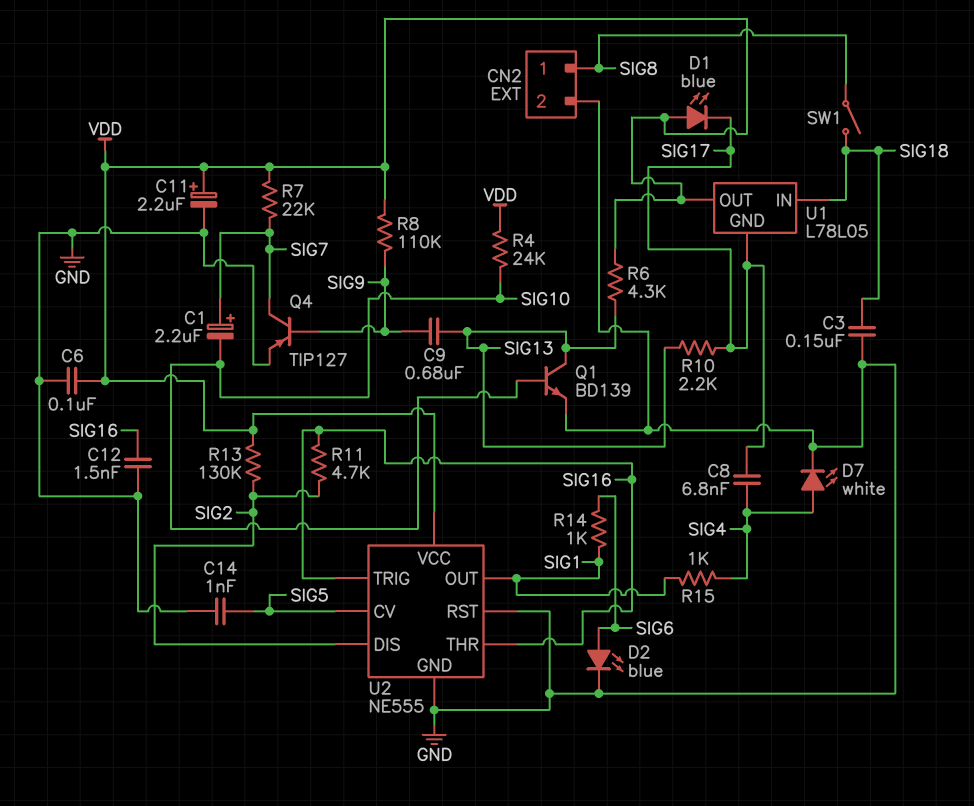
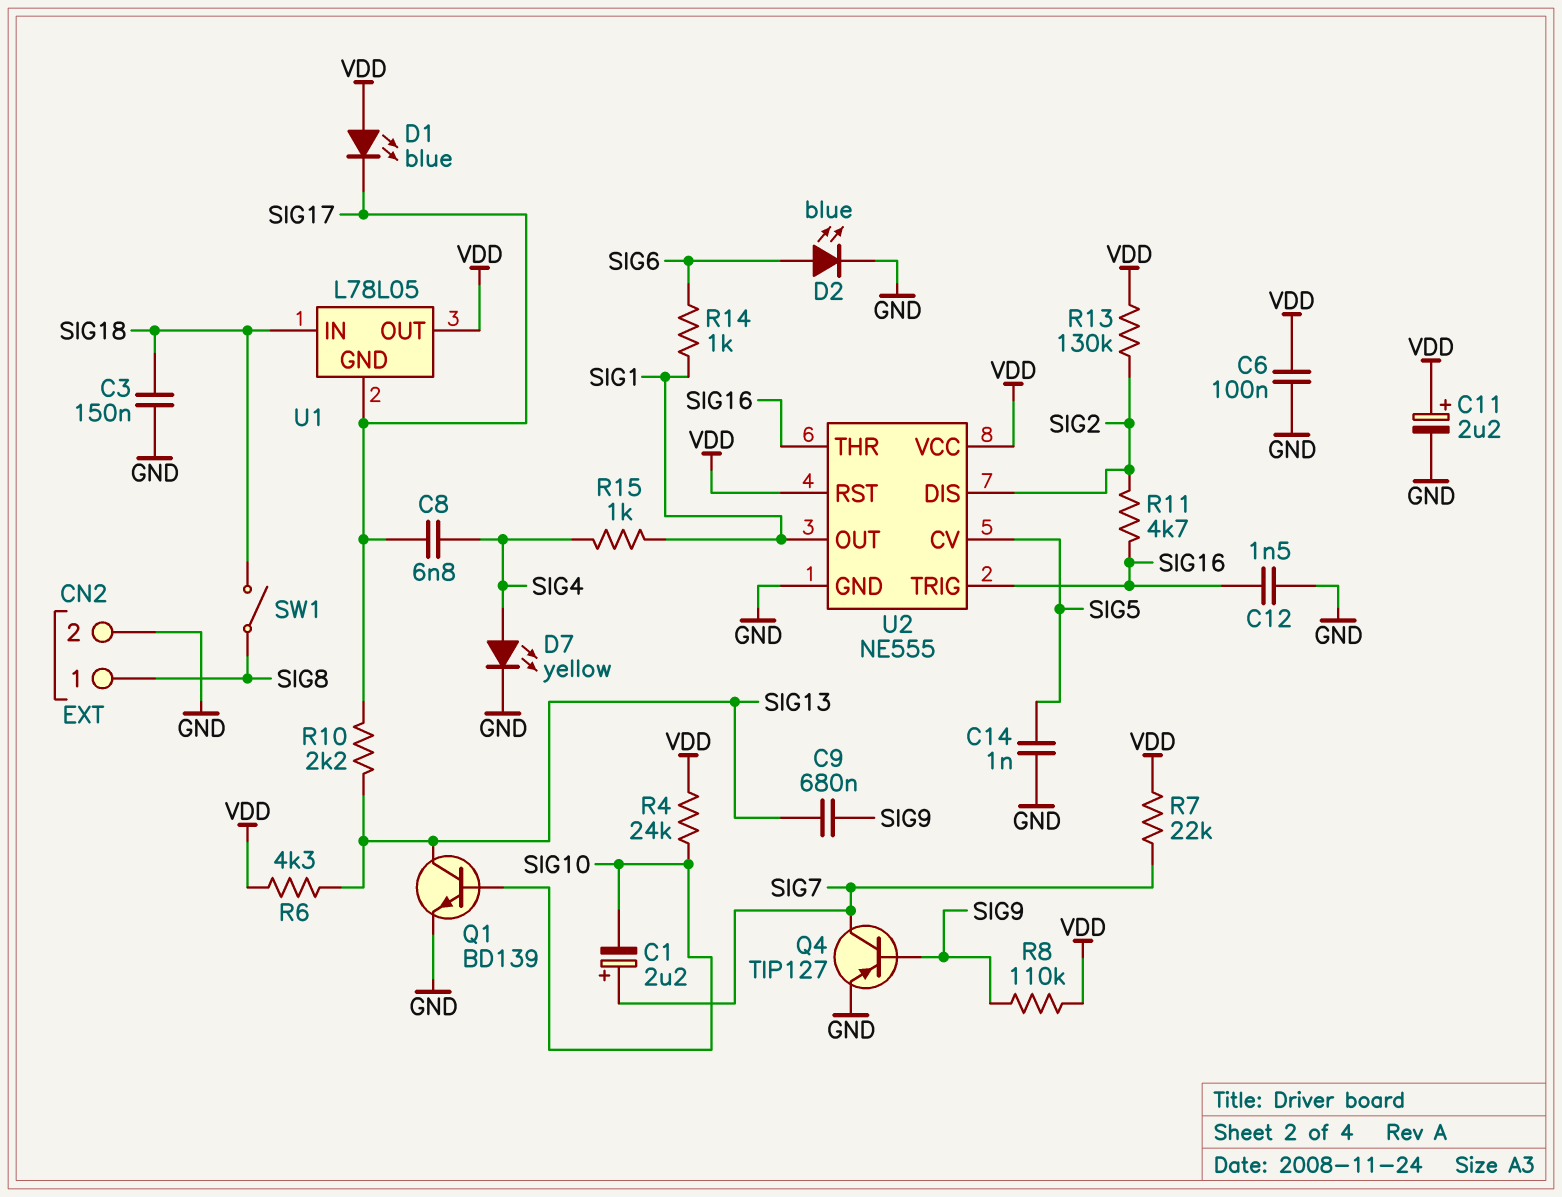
D7: LED white (A SIG4, K GND) -> LED yellow (A SIG4, K GND)
U2 pin RST: GND -> VDD

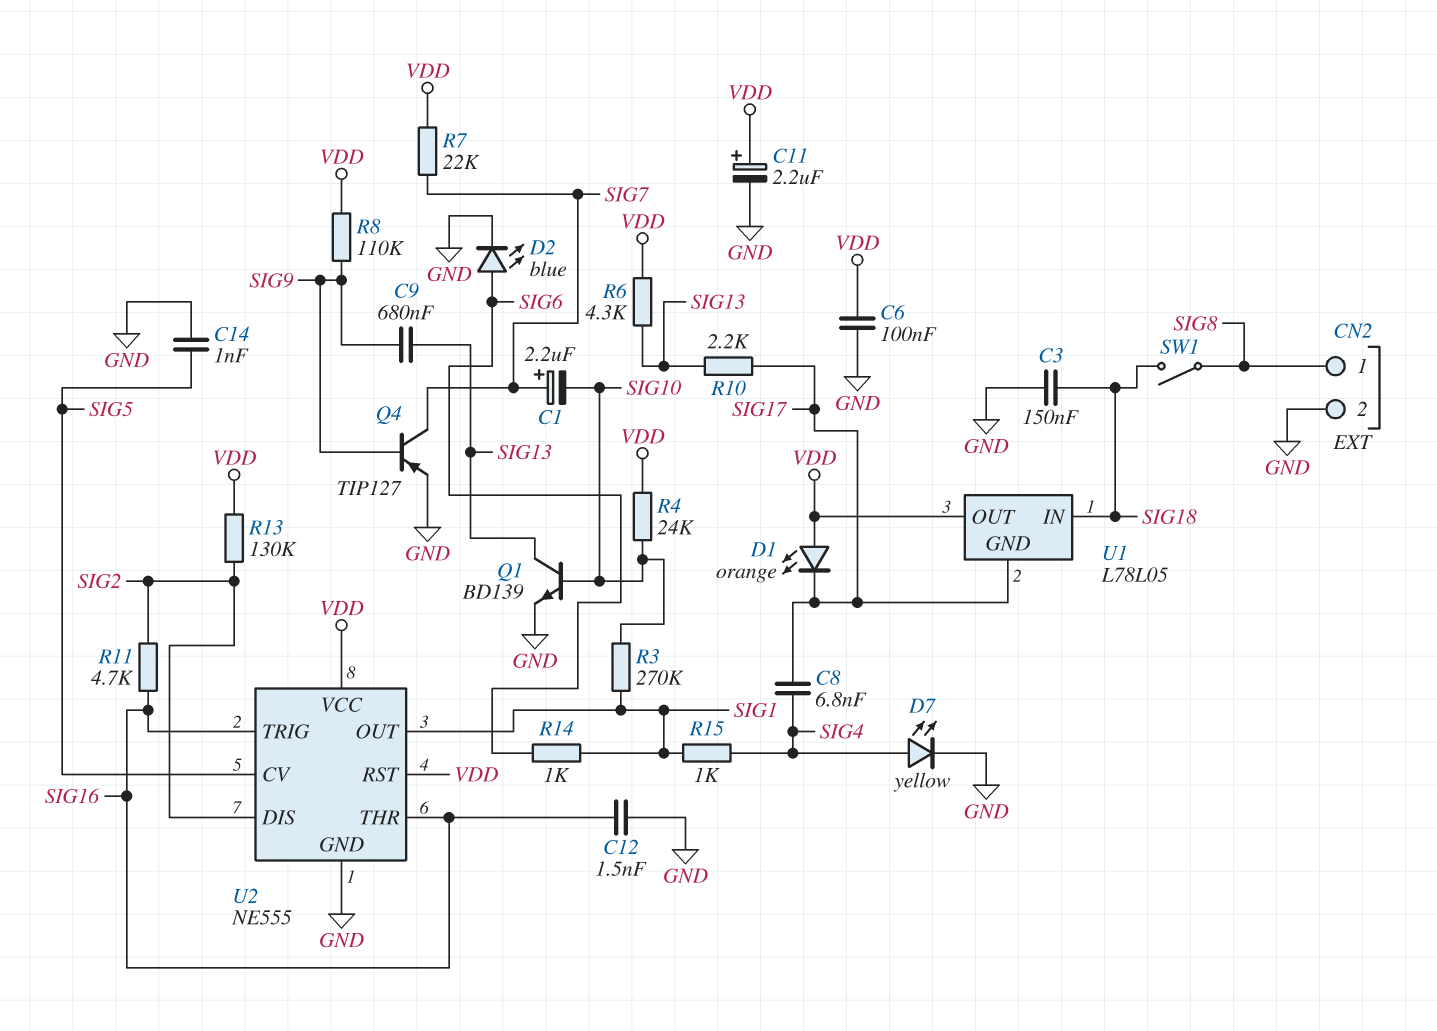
D1: LED blue (A VDD, K SIG17) -> LED orange (A VDD, K SIG17)
R3: none -> 270k (SIG1, SIG10)

